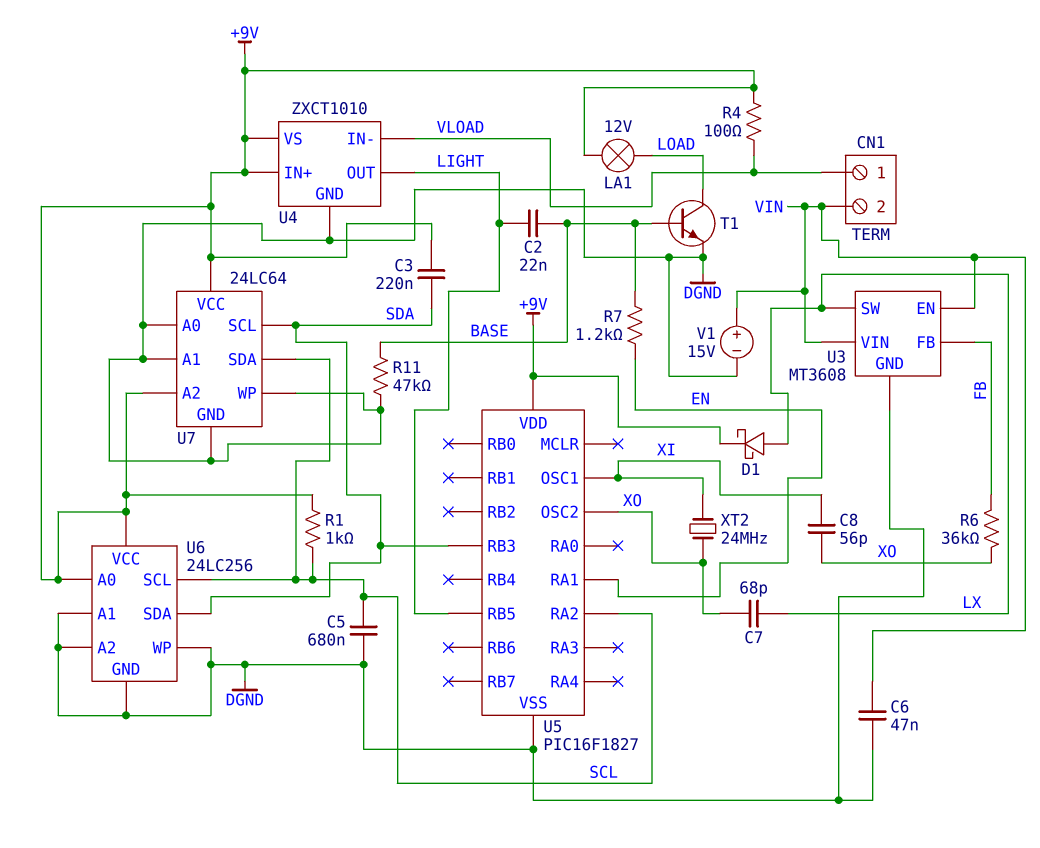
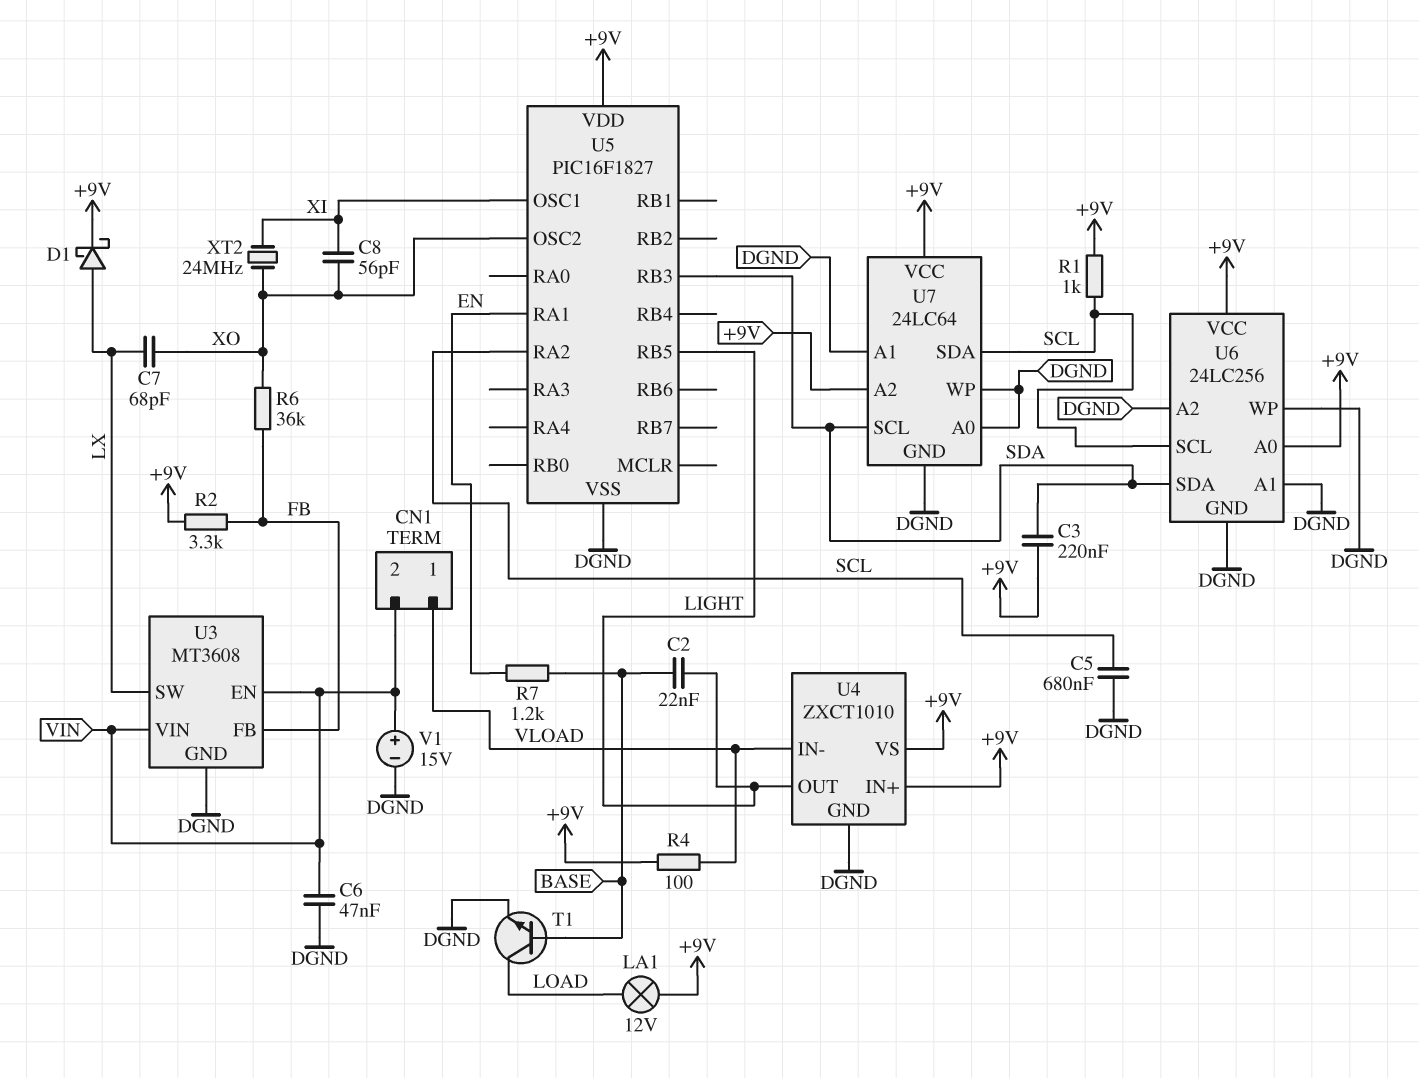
R2: none -> 3.3k (+9V, FB)
R11: 47k (BASE, DGND) -> none

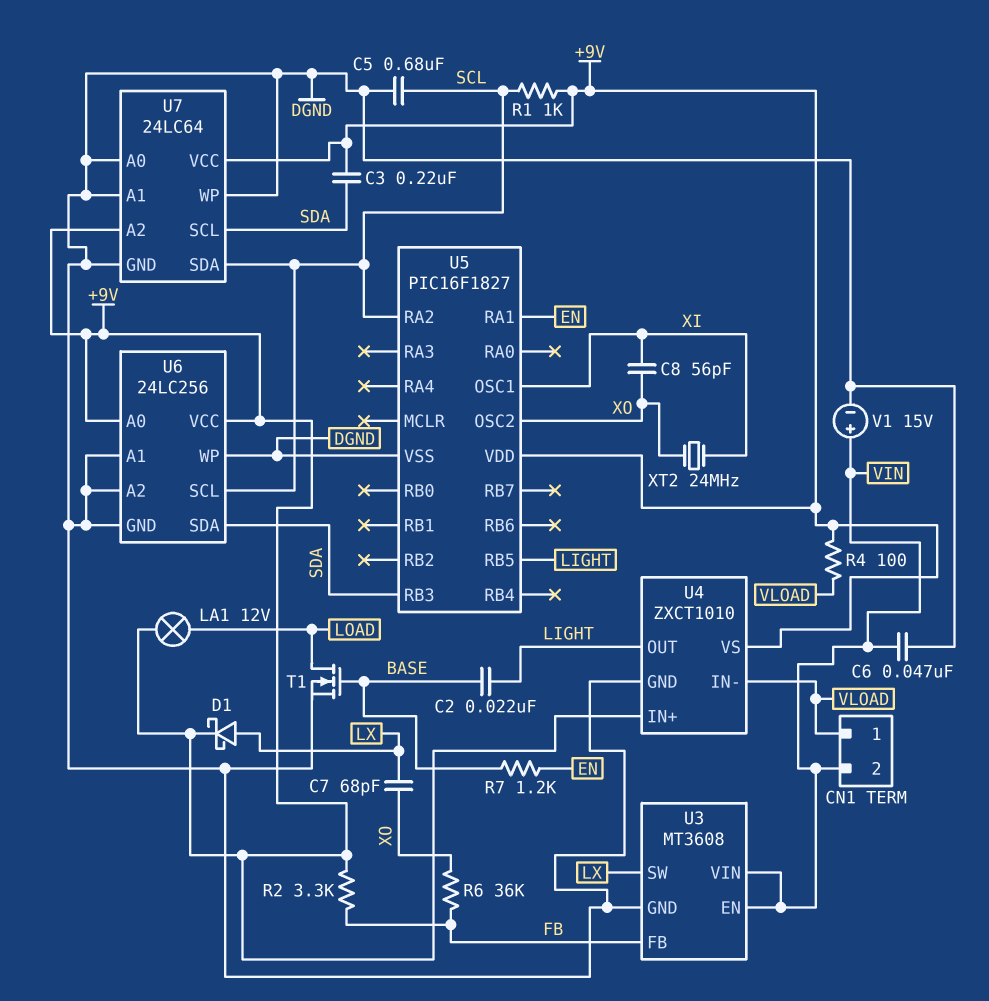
T1: NPN (B BASE, C LOAD, E DGND) -> NMOS (G BASE, D LOAD, S DGND)

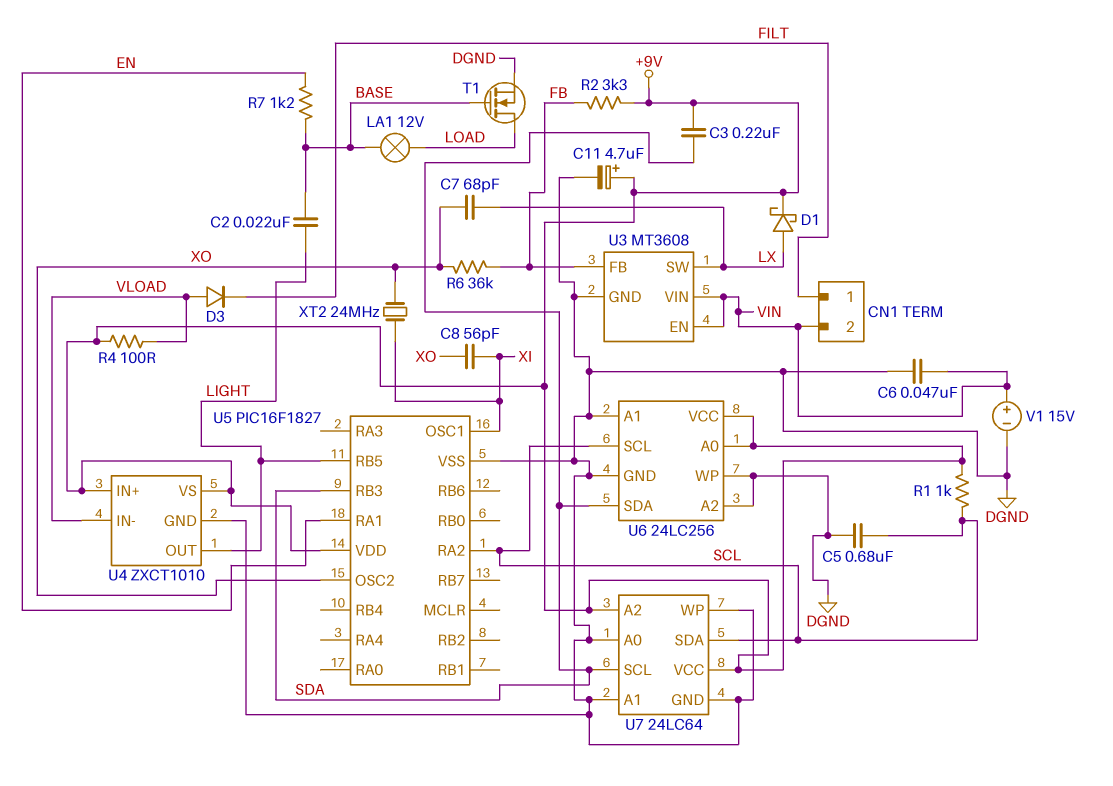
C11: none -> 4.7uF (plus +9V, minus DGND)
CN1 pin 1: VLOAD -> FILT
D3: none -> diode (A VLOAD, K FILT)
LA1: lamp 12V (+9V, LOAD) -> lamp 12V (BASE, LOAD)

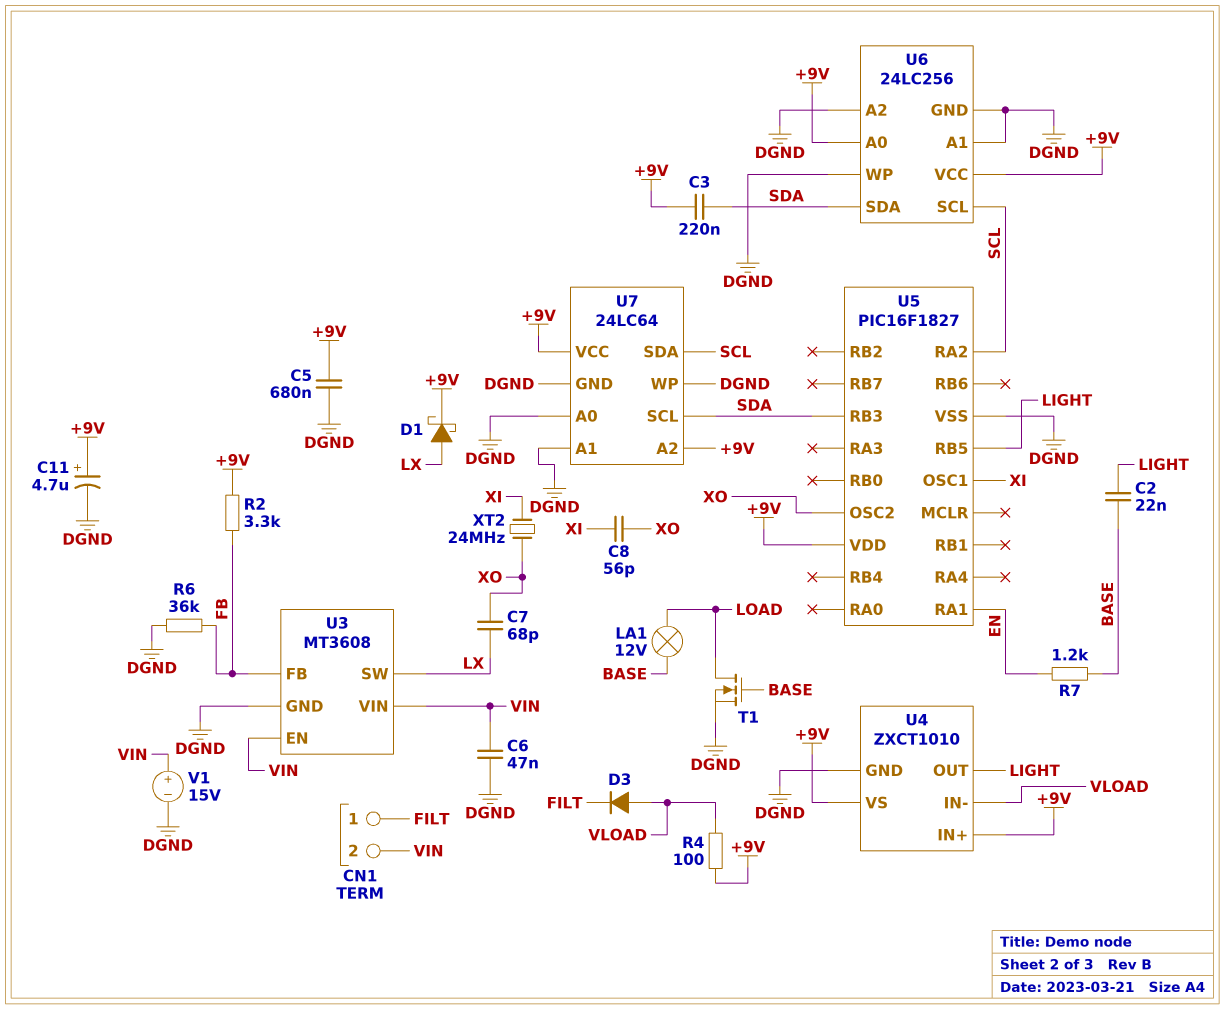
C5: 680nF (DGND, SCL) -> 680nF (+9V, DGND)
R1: 1k (+9V, SCL) -> none
R6: 36k (FB, XO) -> 36k (DGND, FB)

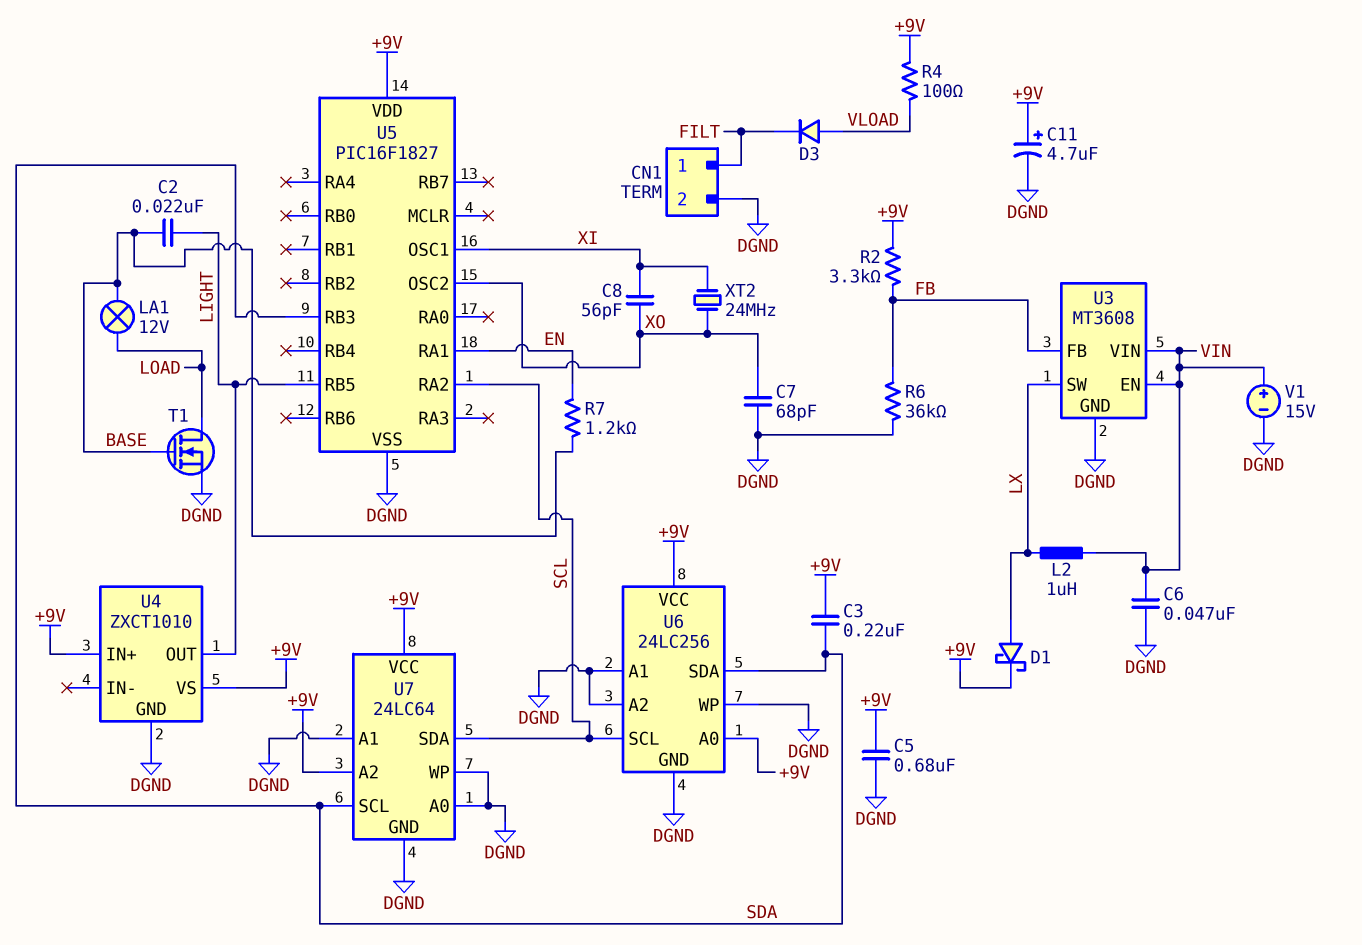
C7: 68pF (LX, XO) -> 68pF (DGND, XO)
CN1 pin 2: VIN -> DGND
L2: none -> 1uH (LX, VIN)
U4 pin IN-: VLOAD -> none

